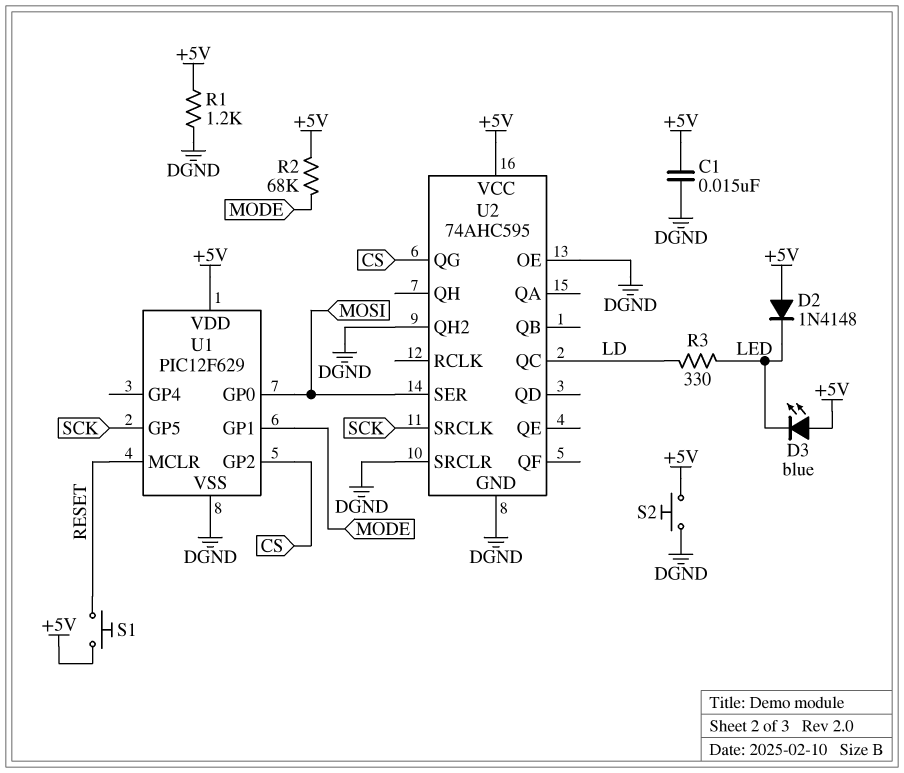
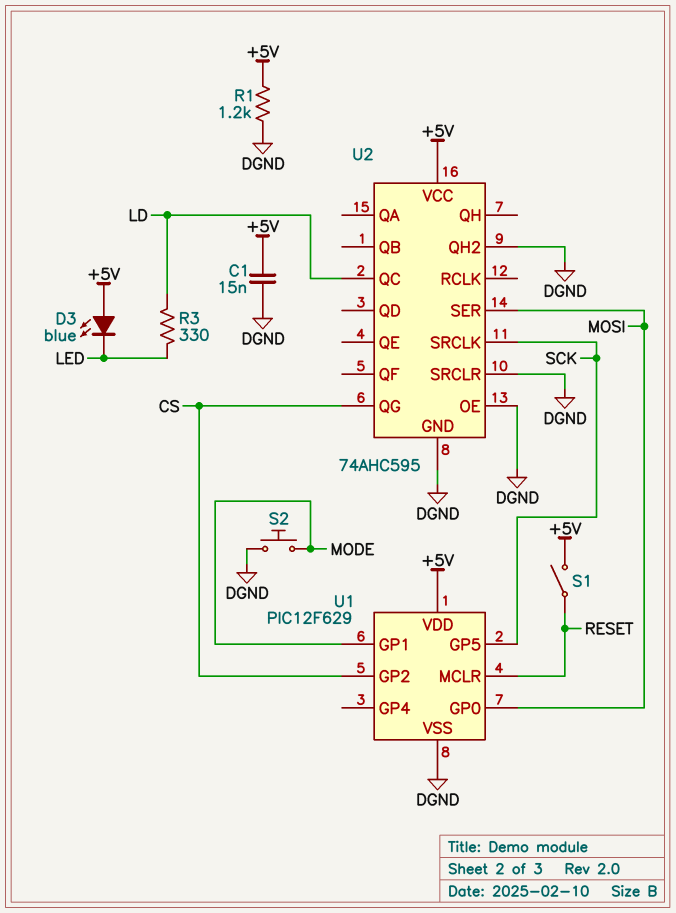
D2: diode 1N4148 (A +5V, K LED) -> none
R2: 68k (+5V, MODE) -> none
S1: button (+5V, RESET) -> switch (+5V, RESET)
S2: button (+5V, DGND) -> button (DGND, MODE)

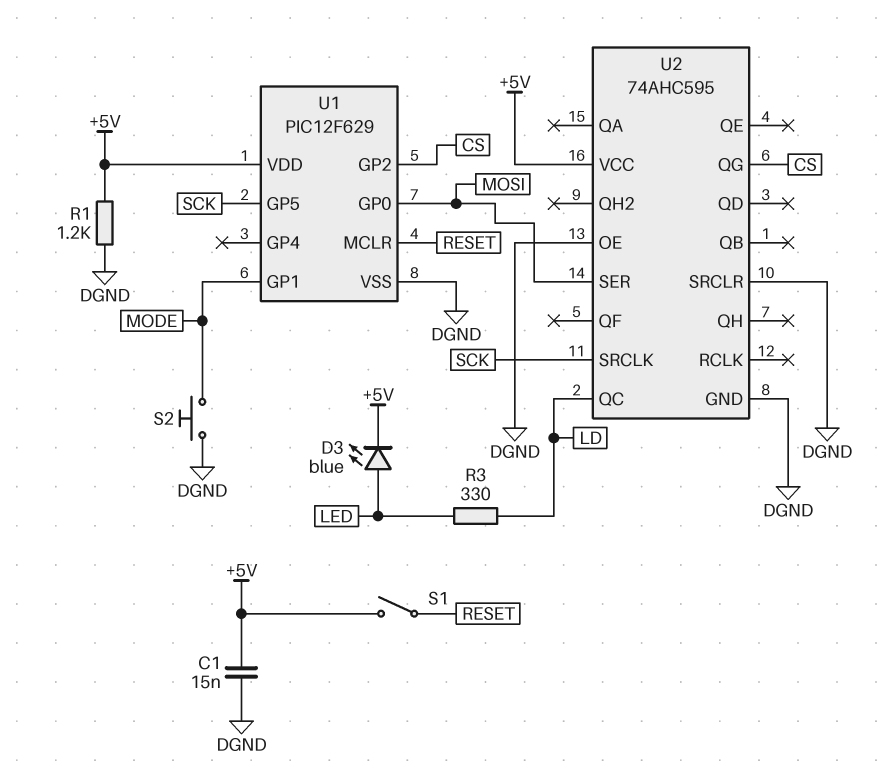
D3: LED blue (A +5V, K LED) -> LED blue (A LED, K +5V)
U2 pin QH2: DGND -> none

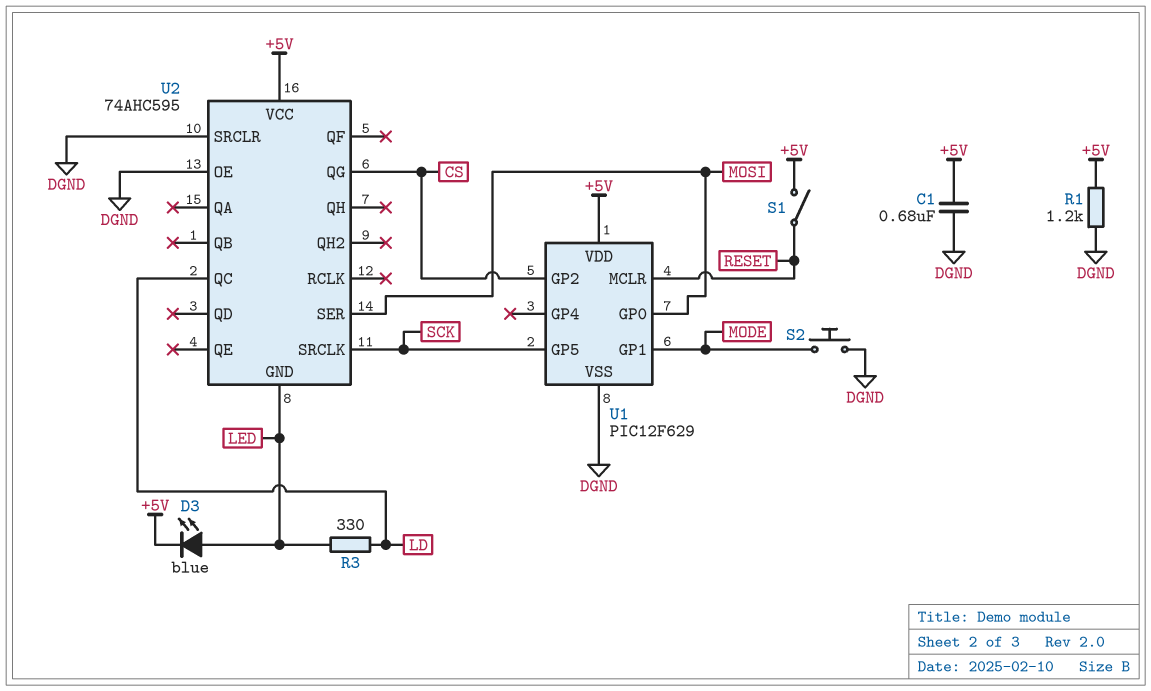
C1: 15nF (+5V, DGND) -> 680nF (+5V, DGND)
U2 pin GND: DGND -> LED

